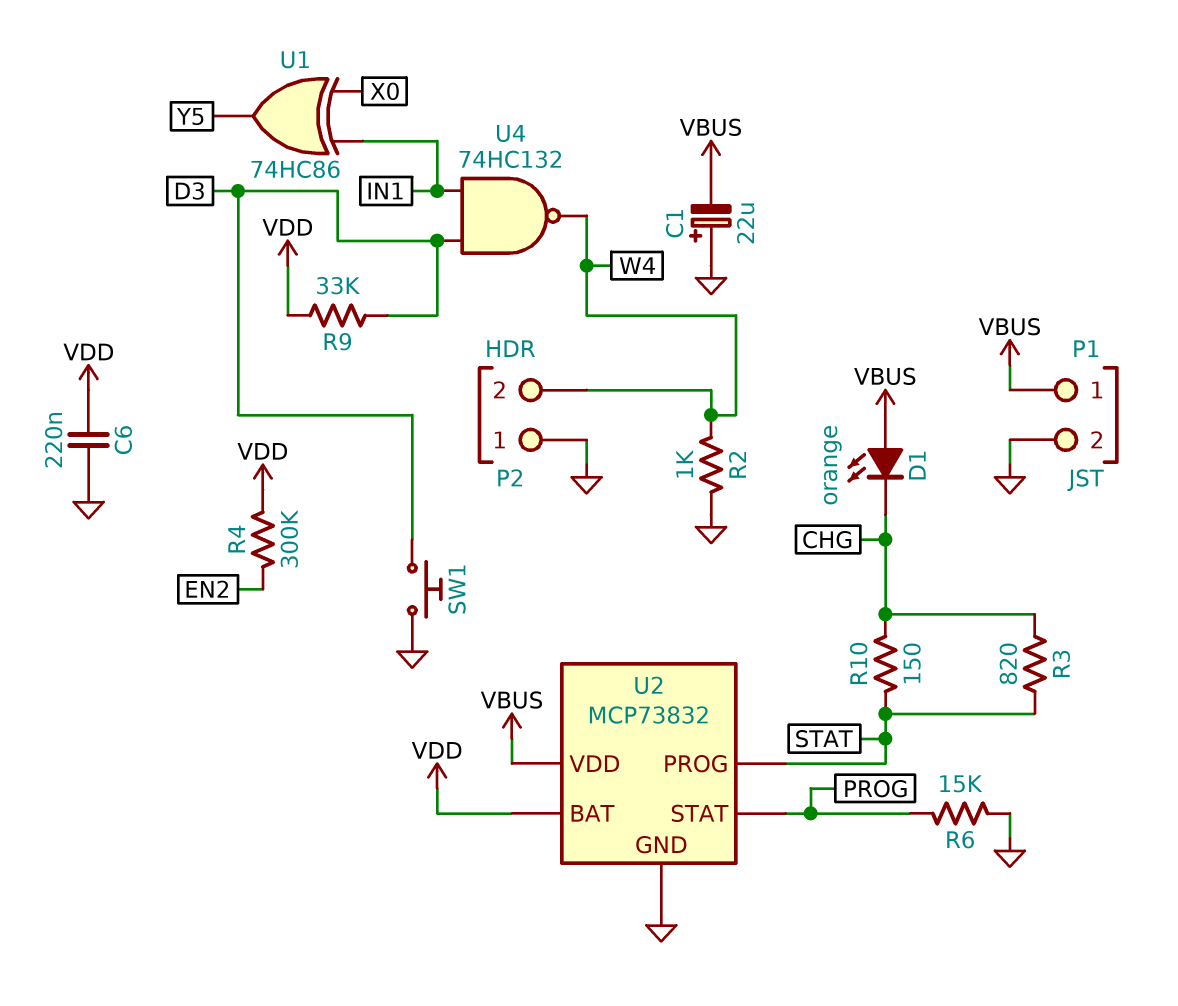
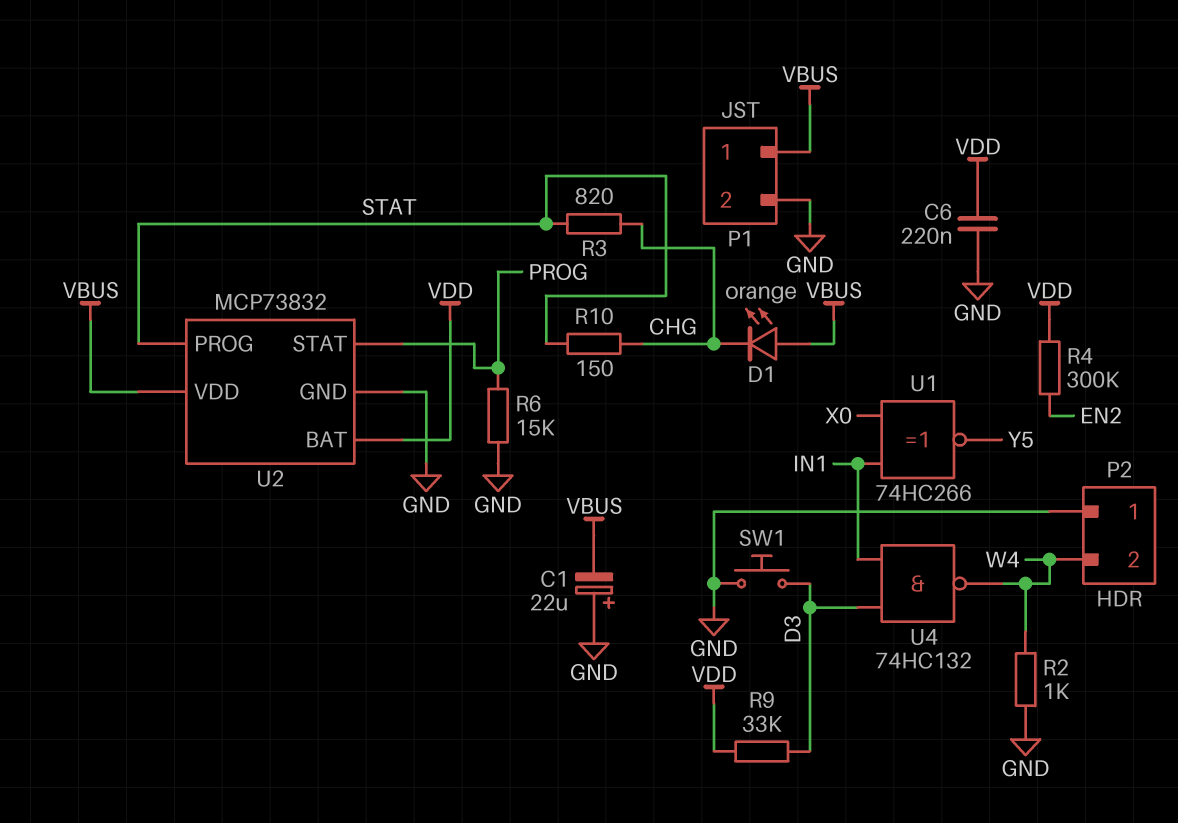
U1: XOR 74HC86 (in IN1, in X0, out Y5) -> XNOR 74HC266 (in IN1, in X0, out Y5)

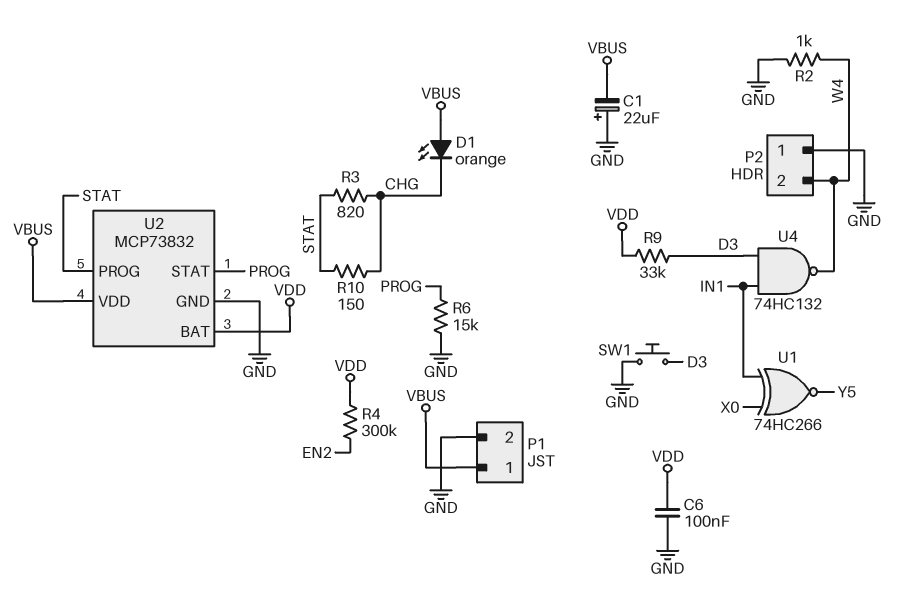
C6: 220nF (GND, VDD) -> 100nF (GND, VDD)

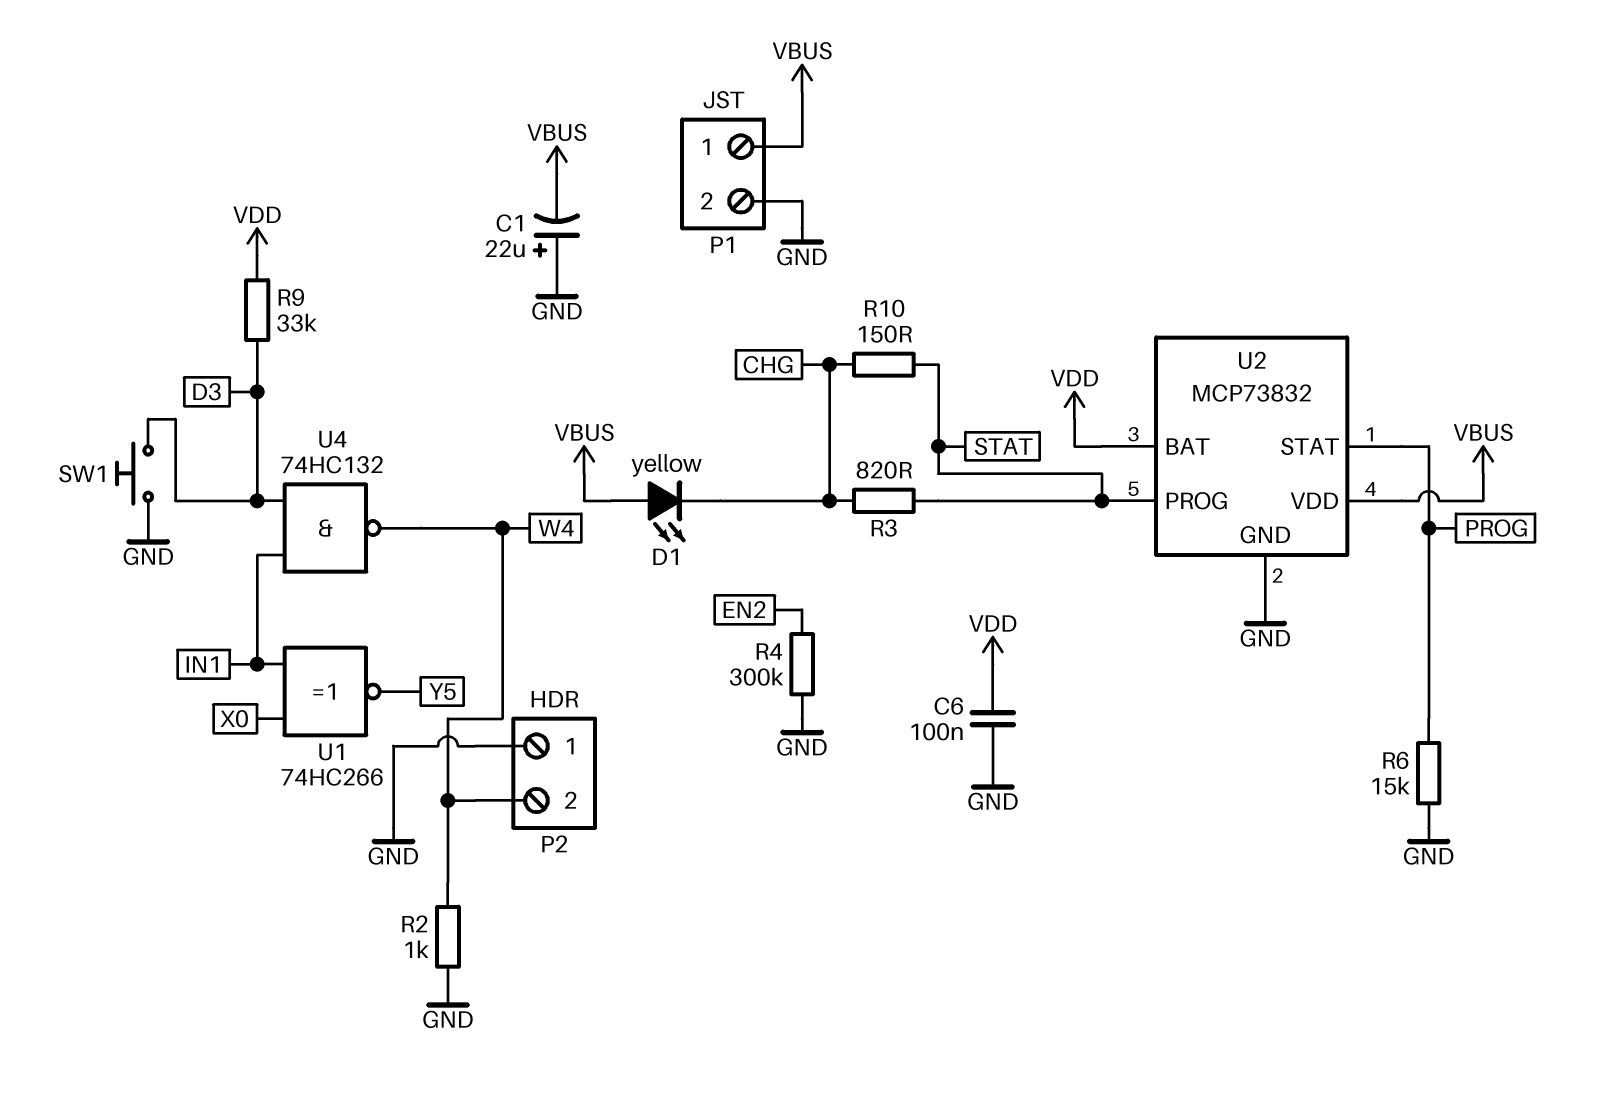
D1: LED orange (A VBUS, K CHG) -> LED yellow (A VBUS, K CHG)
R4: 300k (EN2, VDD) -> 300k (EN2, GND)

